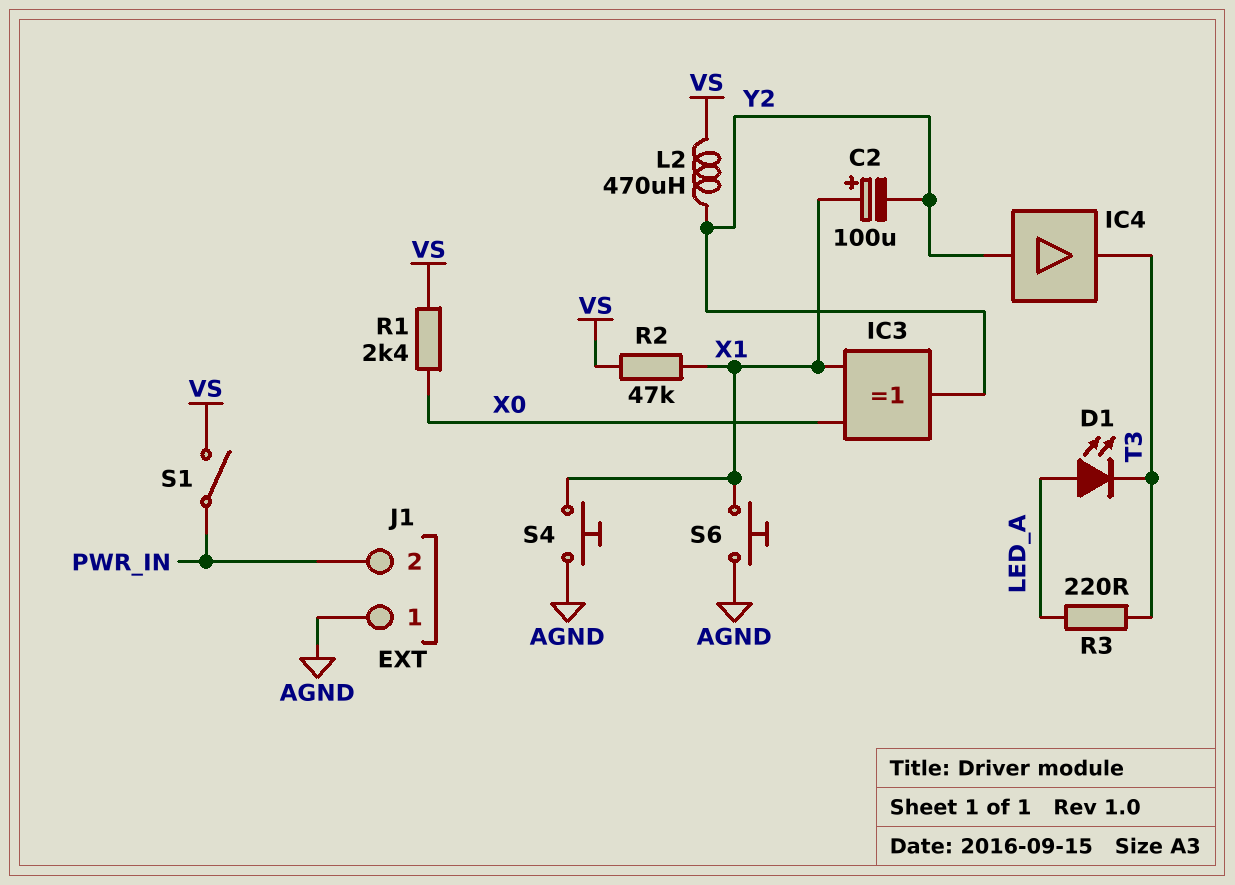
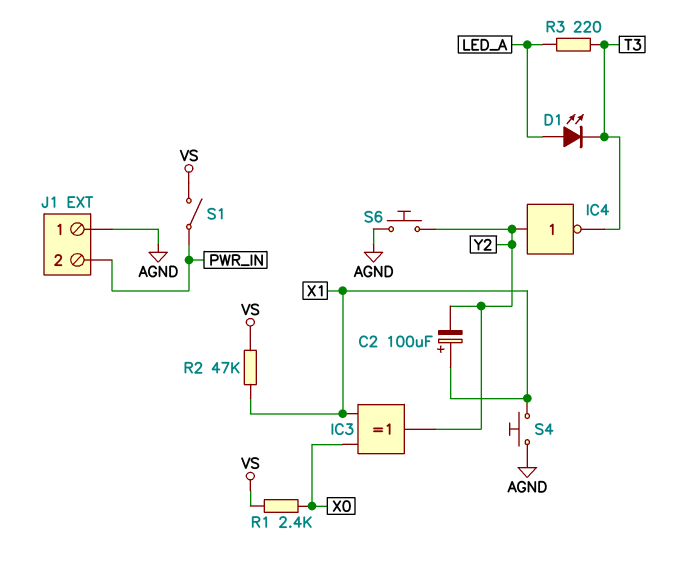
IC4: buffer (in Y2, out T3) -> NOT (in Y2, out T3)
L2: 470uH (VS, Y2) -> none
S6: button (AGND, X1) -> button (AGND, Y2)

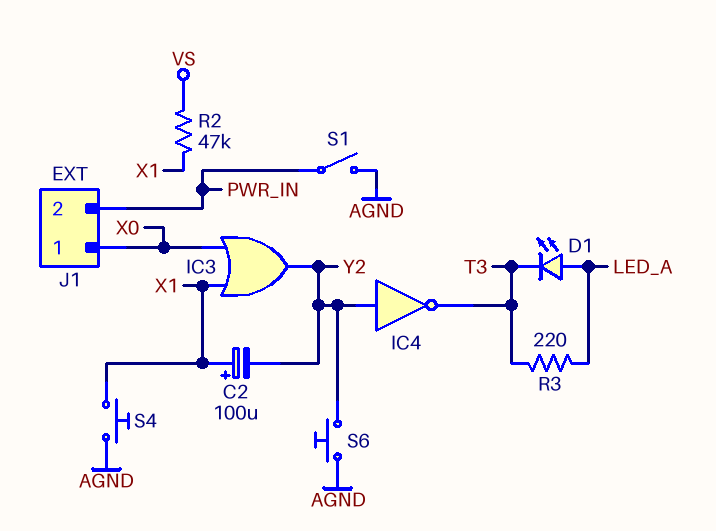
IC3: XOR (in X0, in X1, out Y2) -> OR (in X0, in X1, out Y2)
J1 pin 1: AGND -> X0
R1: 2.4k (VS, X0) -> none
S1: switch (PWR_IN, VS) -> switch (AGND, PWR_IN)

